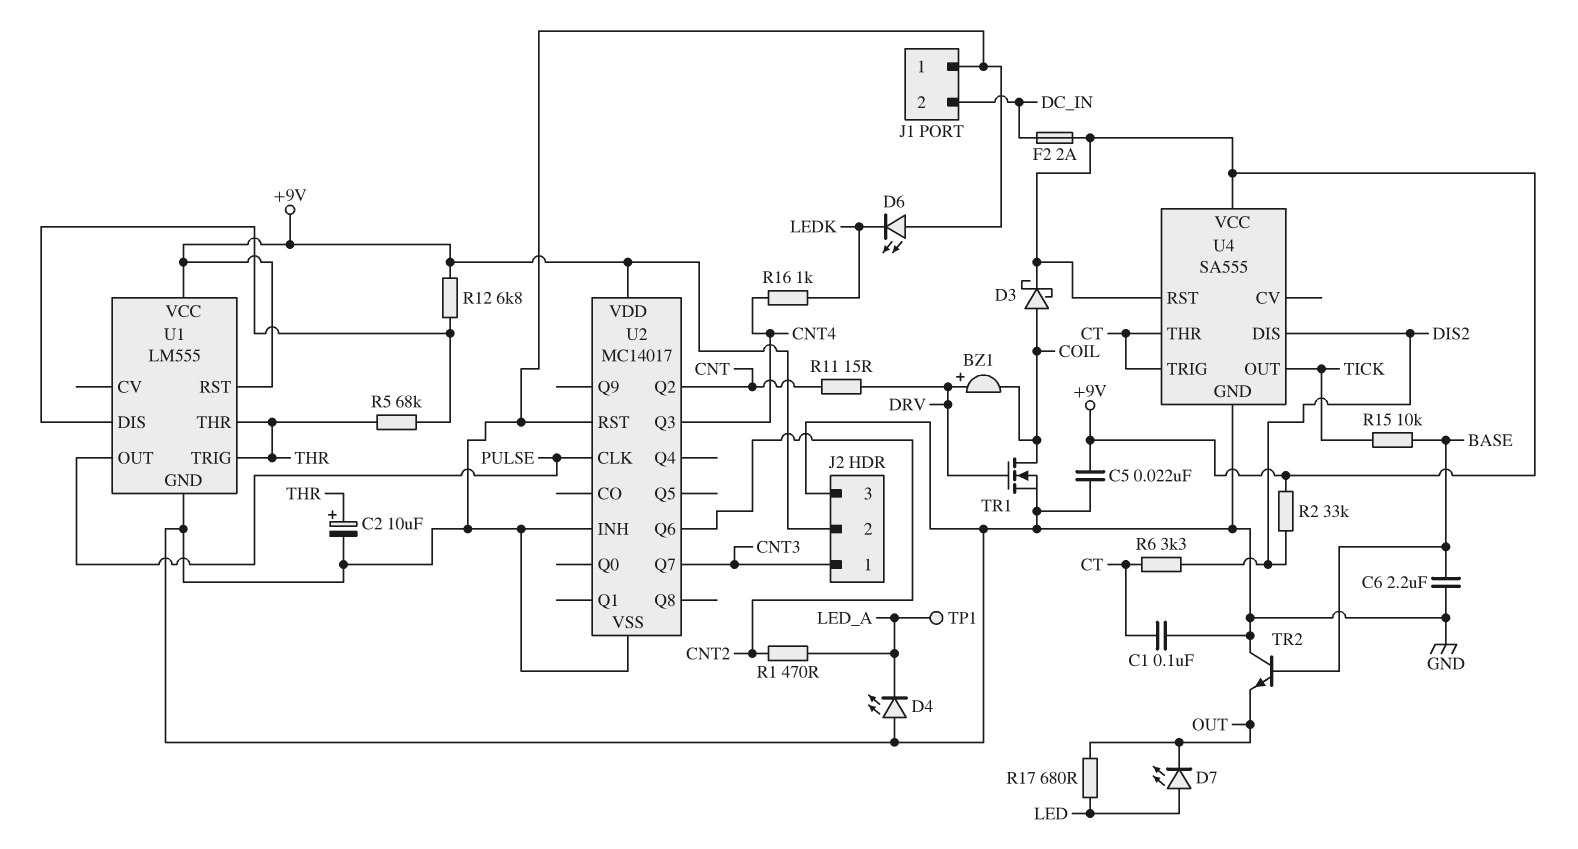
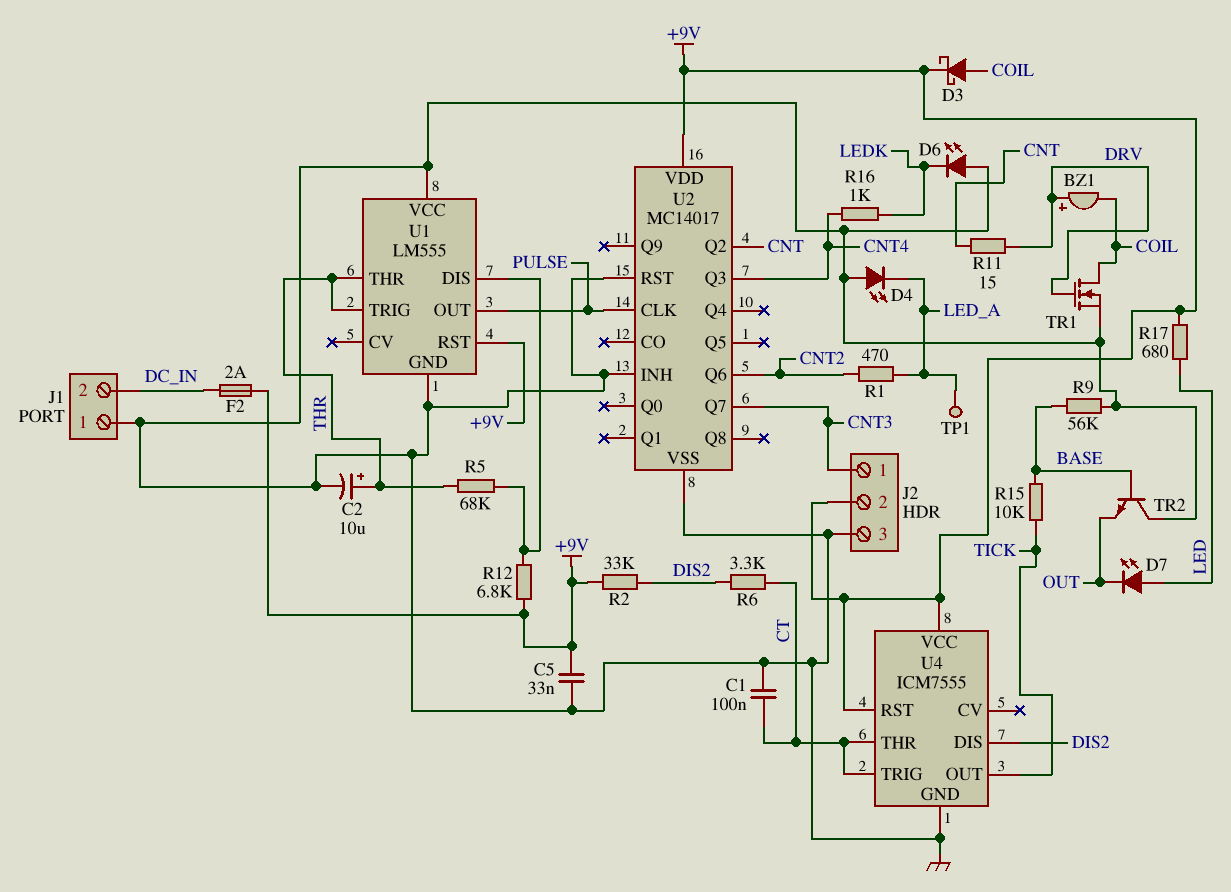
C5: 22nF (+9V, GND) -> 33nF (+9V, GND)
C6: 2.2uF (BASE, GND) -> none
R9: none -> 56k (BASE, GND)
R17: 680 (LED, OUT) -> 680 (+9V, LED)
U1 pin VCC: +9V -> GND
U4: SA555 -> ICM7555

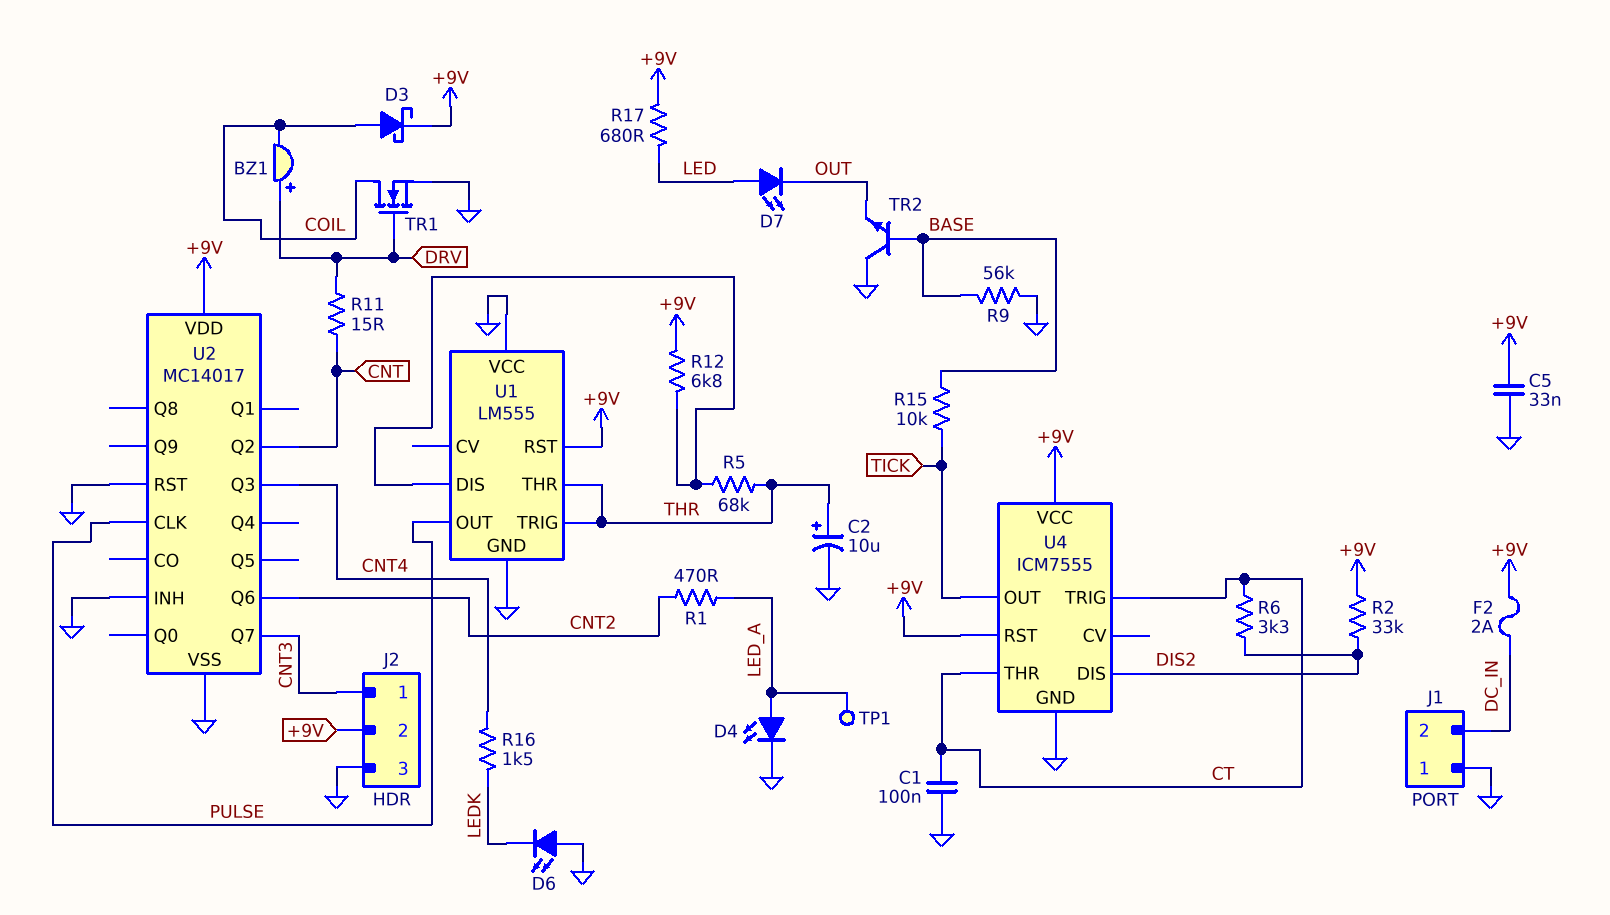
D4: LED (A GND, K LED_A) -> LED (A LED_A, K GND)
R16: 1k (CNT4, LEDK) -> 1.5k (CNT4, LEDK)

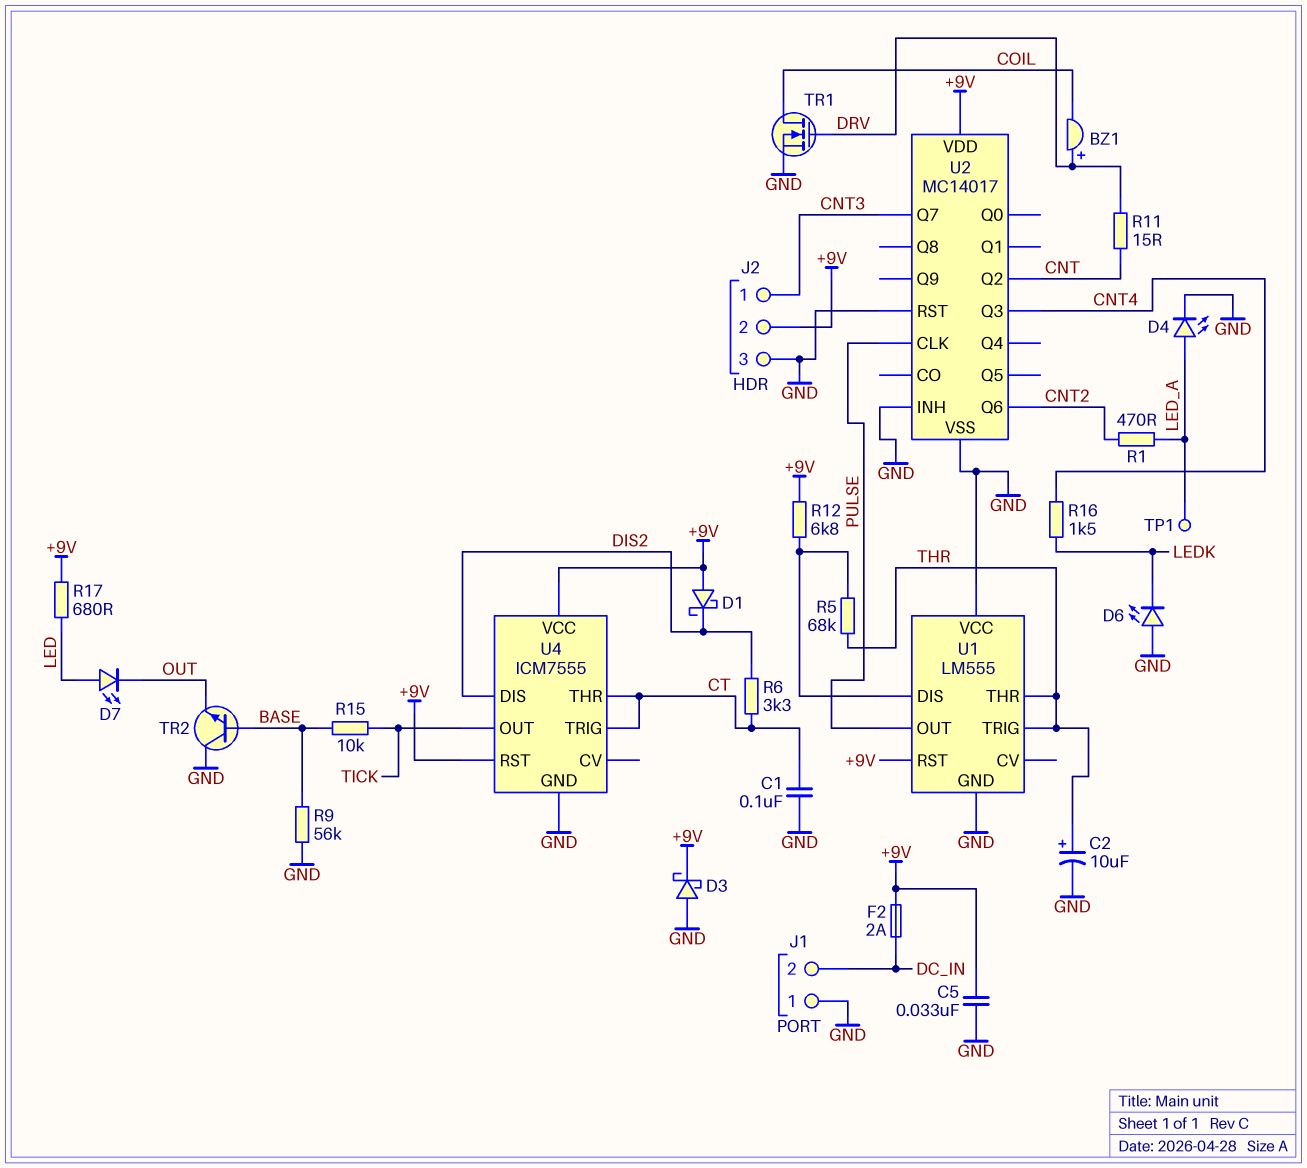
D1: none -> schottky (A +9V, K DIS2)
D3: schottky (A COIL, K +9V) -> schottky (A GND, K +9V)
R2: 33k (+9V, DIS2) -> none

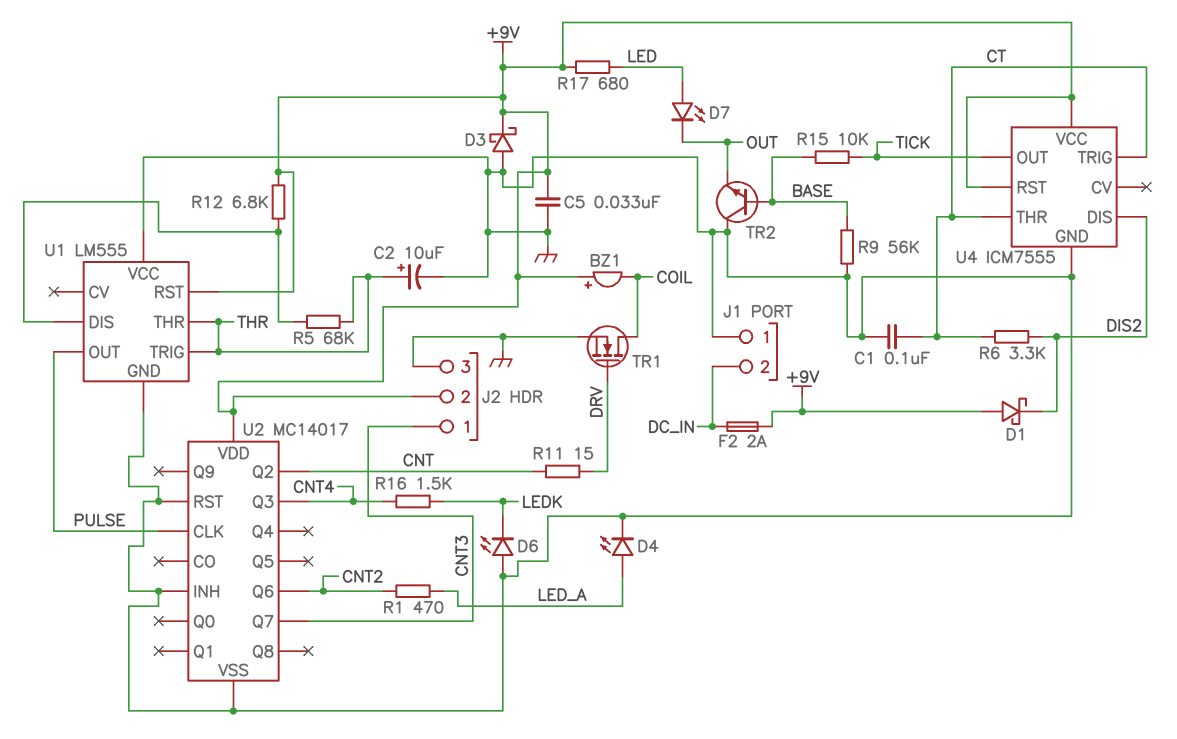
BZ1: buzzer (plus DRV, minus COIL) -> buzzer (plus +9V, minus COIL)
TP1: test point (LED_A) -> none

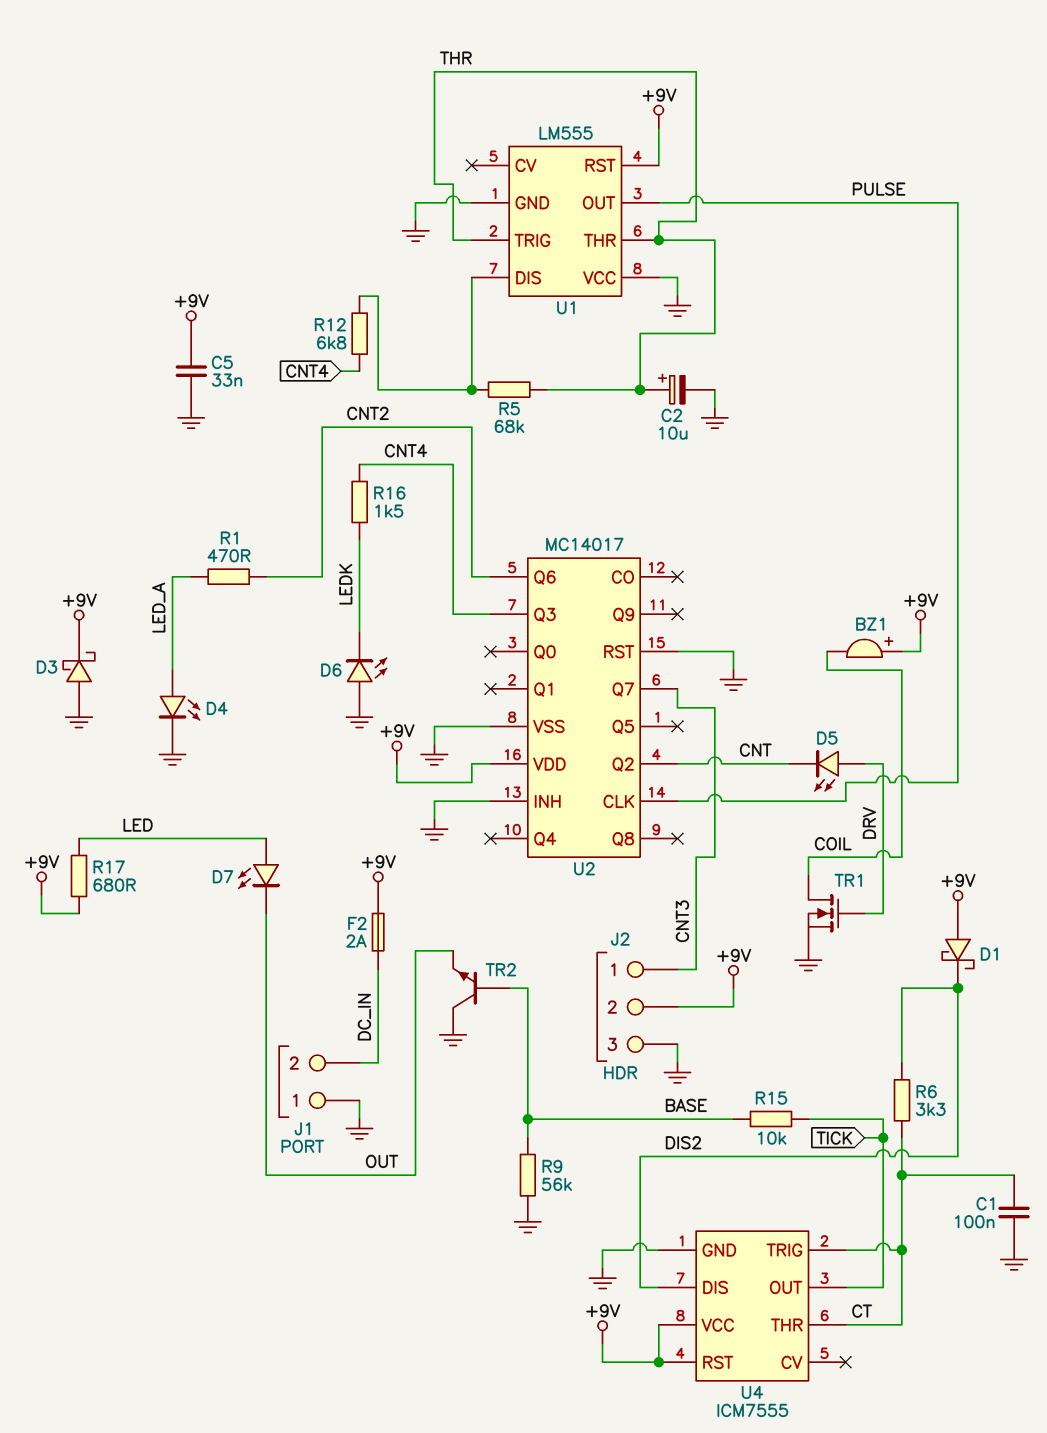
D5: none -> LED (A DRV, K CNT)
R11: 15 (CNT, DRV) -> none
R12: 6.8k (+9V, U1/DIS) -> 6.8k (CNT4, U1/DIS)

